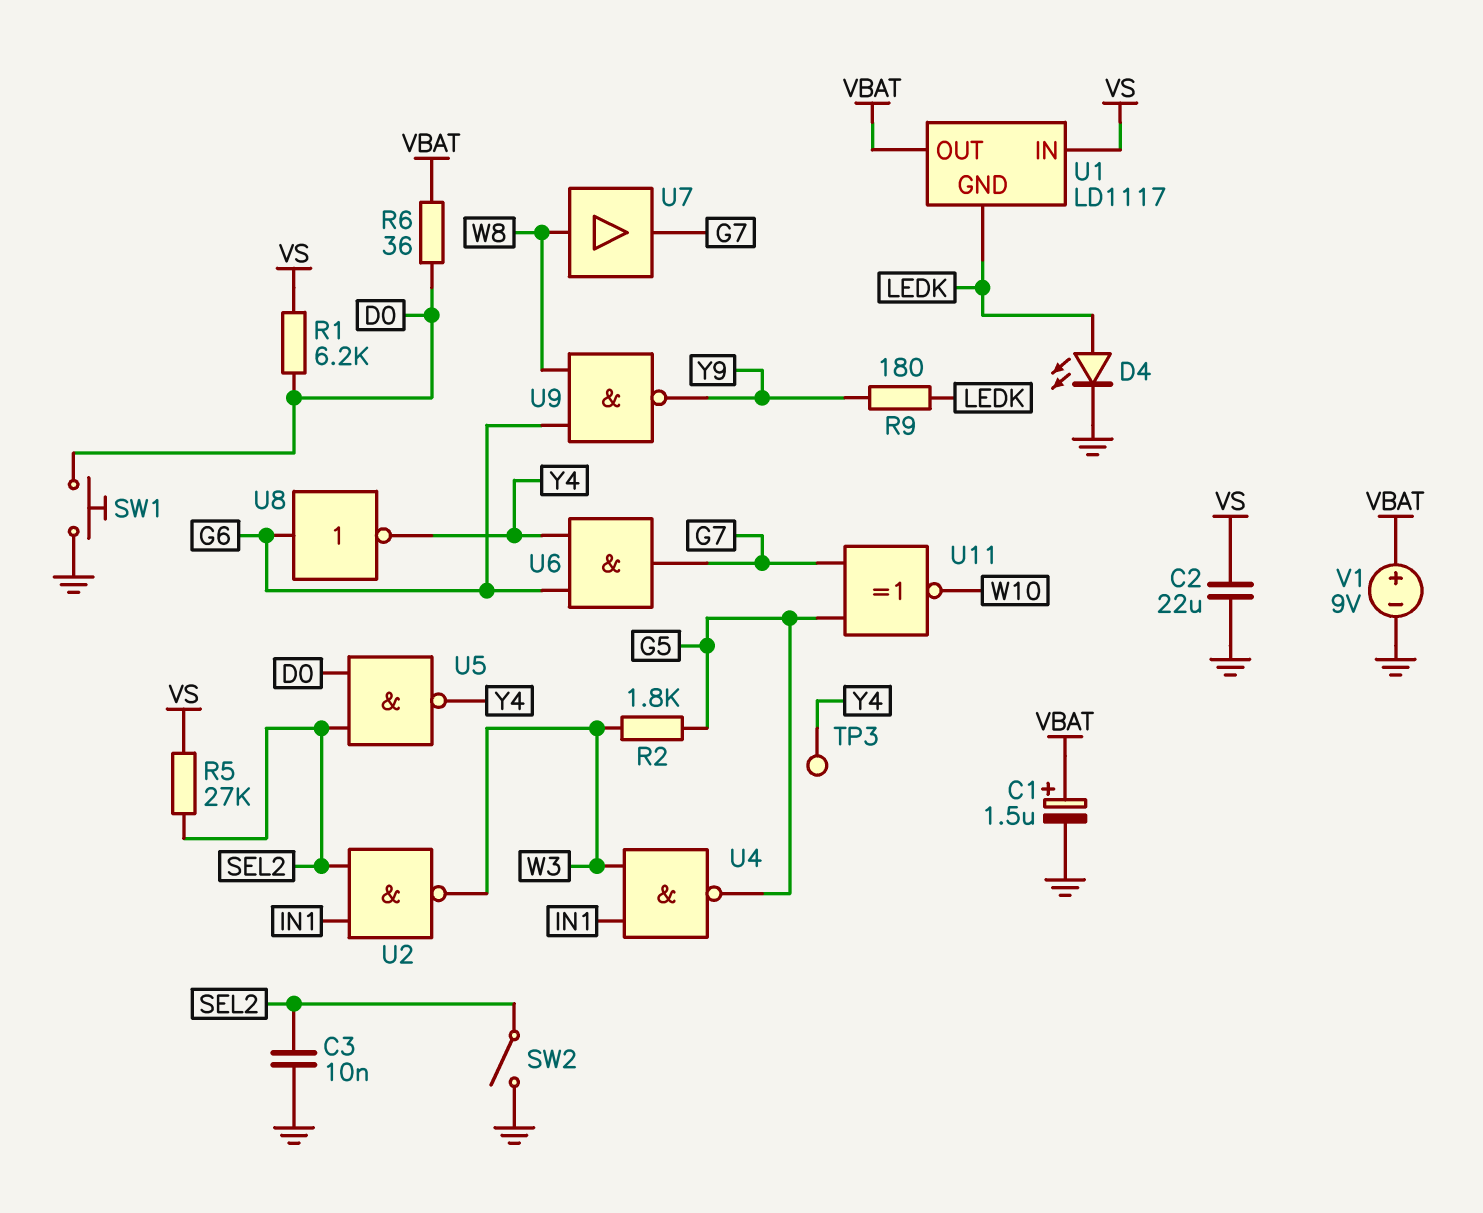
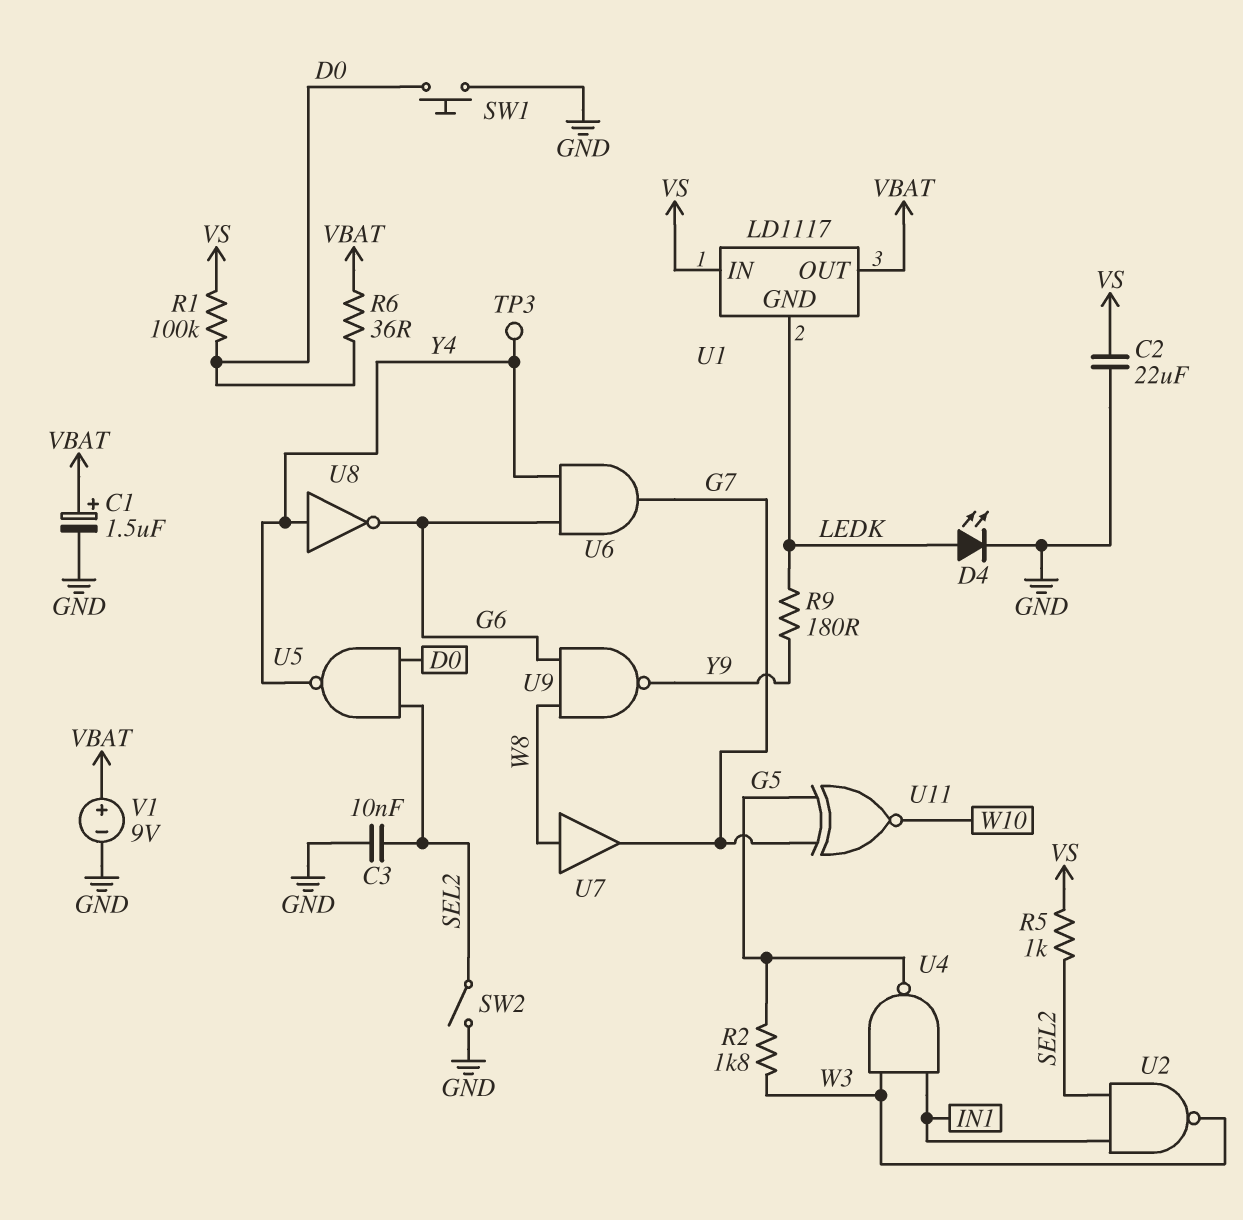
R1: 6.2k (D0, VS) -> 100k (D0, VS)
R5: 27k (SEL2, VS) -> 1k (SEL2, VS)
U8: NOT (in G6, out Y4) -> NOT (in Y4, out G6)

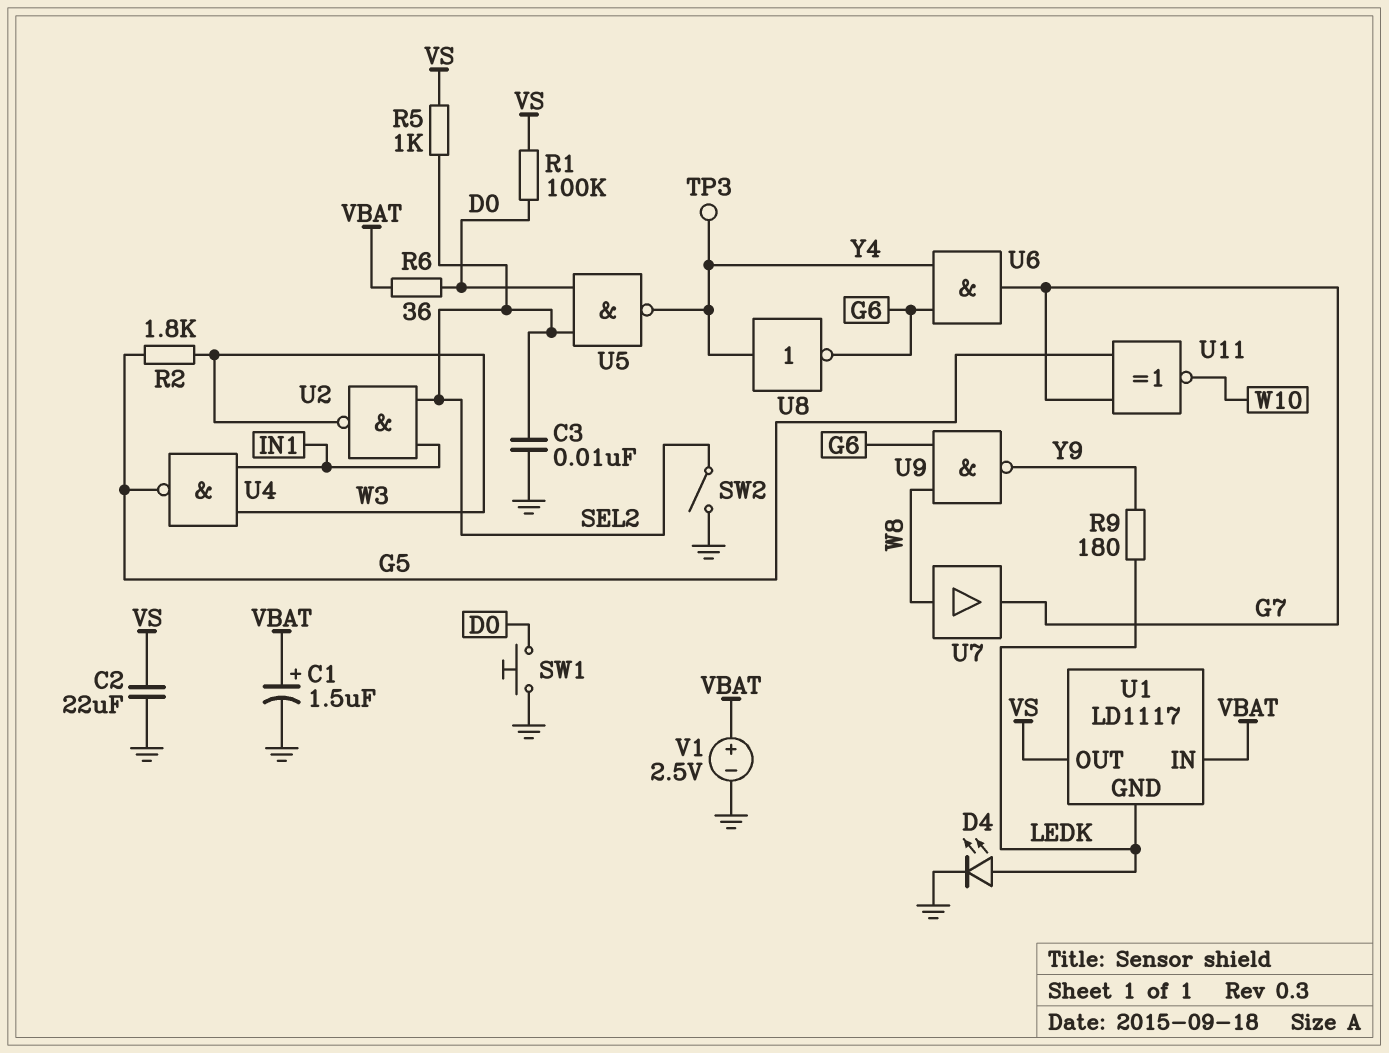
U1 pin IN: VS -> VBAT
U1 pin OUT: VBAT -> VS
V1: 9V (plus VBAT, minus GND) -> 2.5V (plus VBAT, minus GND)

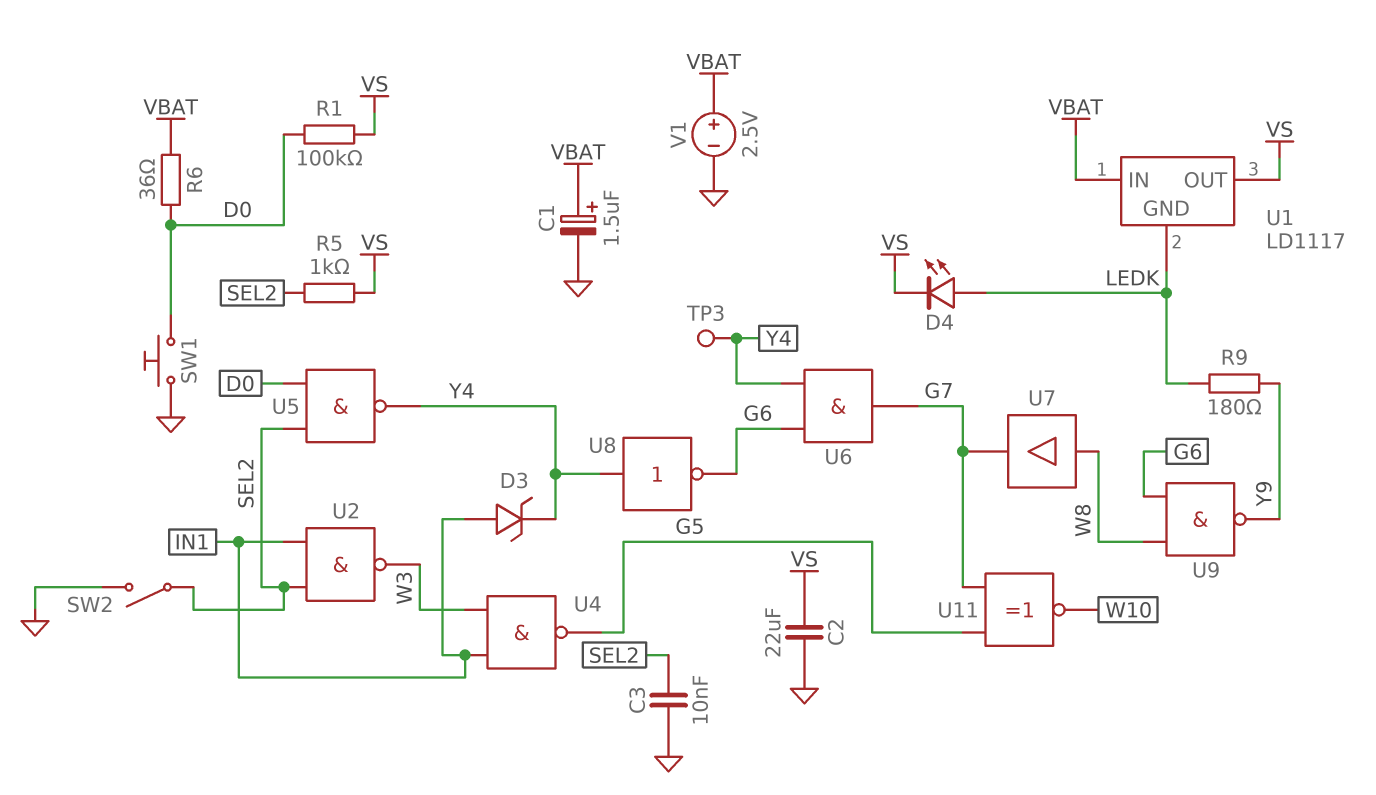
D3: none -> zener (A IN1, K Y4)
D4: LED (A LEDK, K GND) -> LED (A LEDK, K VS)
R2: 1.8k (G5, W3) -> none

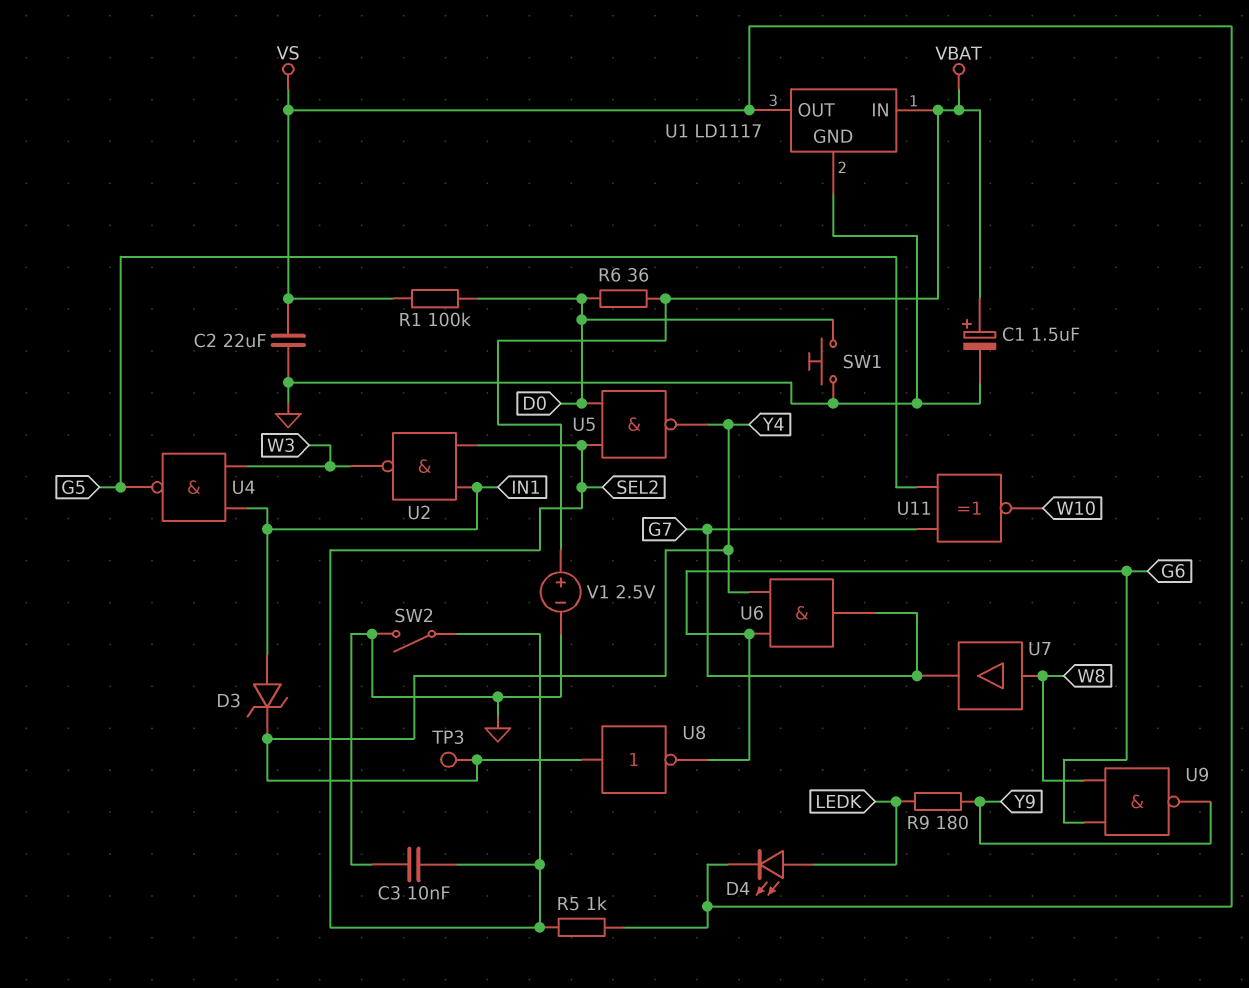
U1 pin GND: LEDK -> GND

